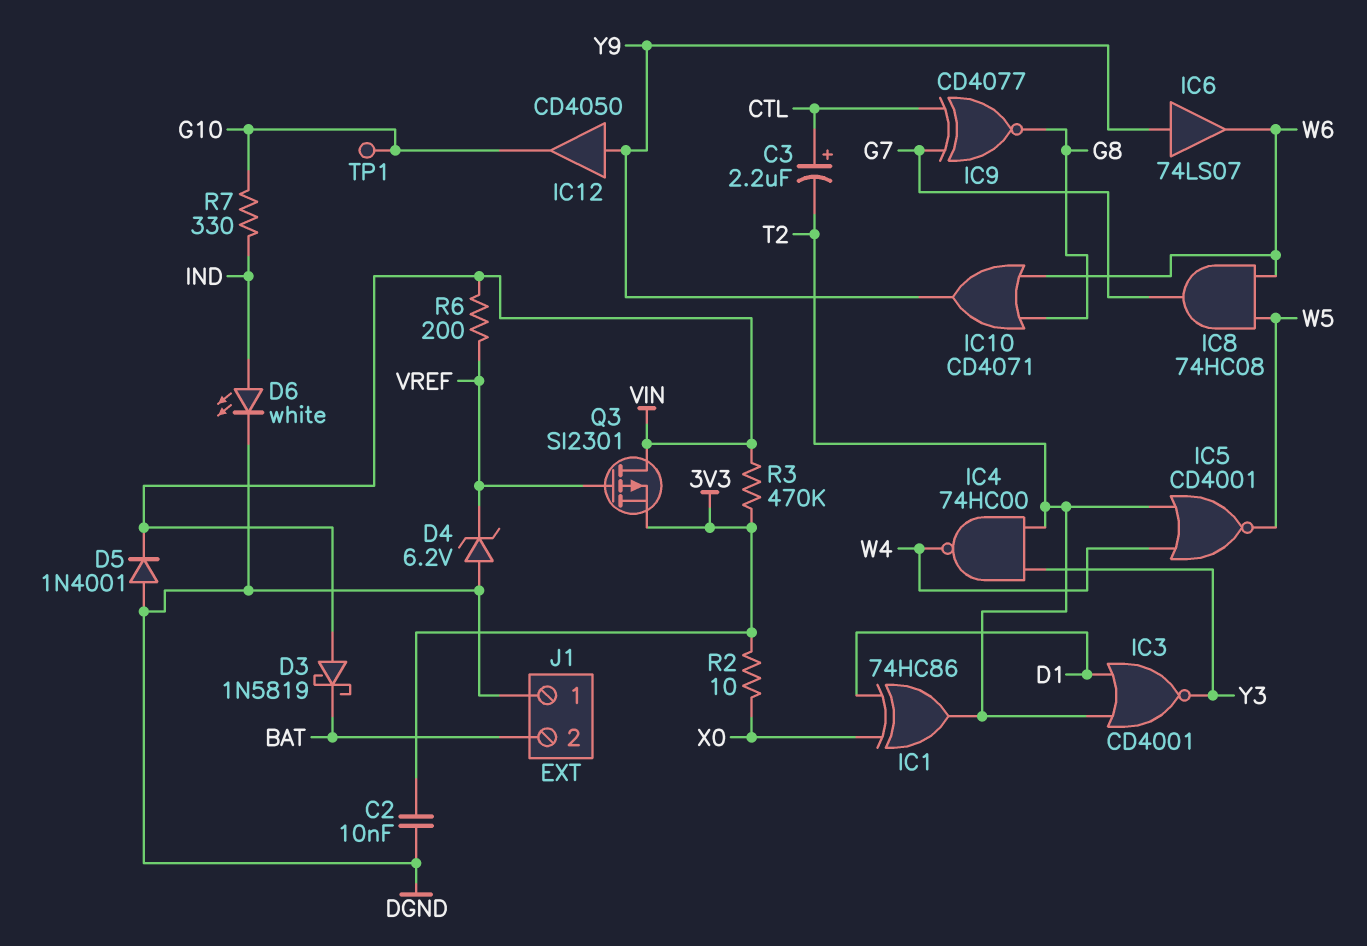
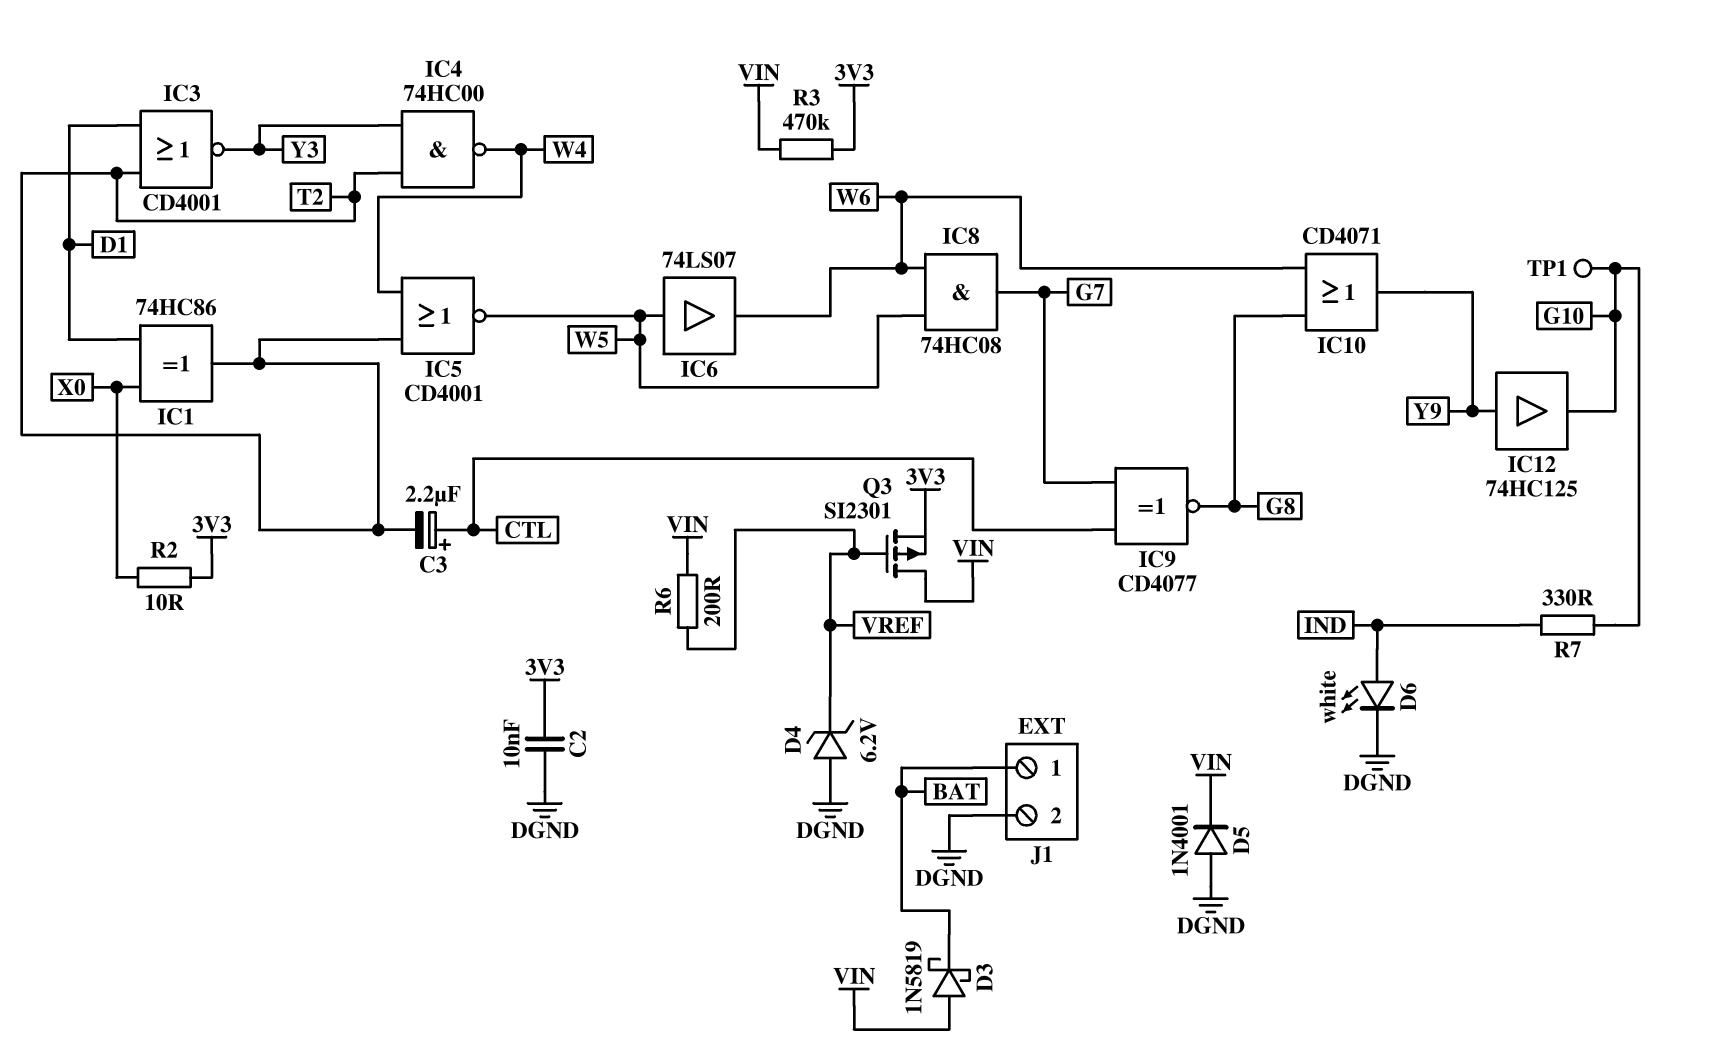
IC6: buffer 74LS07 (in Y9, out W6) -> buffer 74LS07 (in W5, out W6)
IC12: buffer CD4050 (in Y9, out G10) -> buffer 74HC125 (in Y9, out G10)
J1 pin 1: DGND -> BAT
J1 pin 2: BAT -> DGND

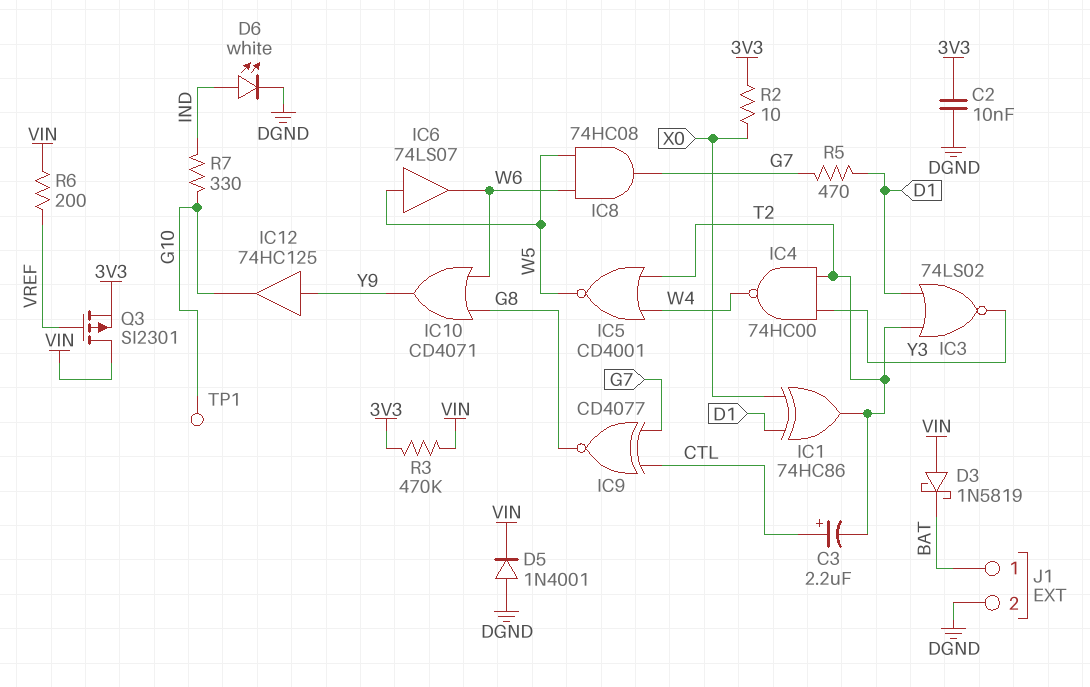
D4: zener 6.2V (A DGND, K VREF) -> none
IC3: NOR CD4001 (in D1, in T2, out Y3) -> NOR 74LS02 (in D1, in T2, out Y3)
R5: none -> 470 (D1, G7)

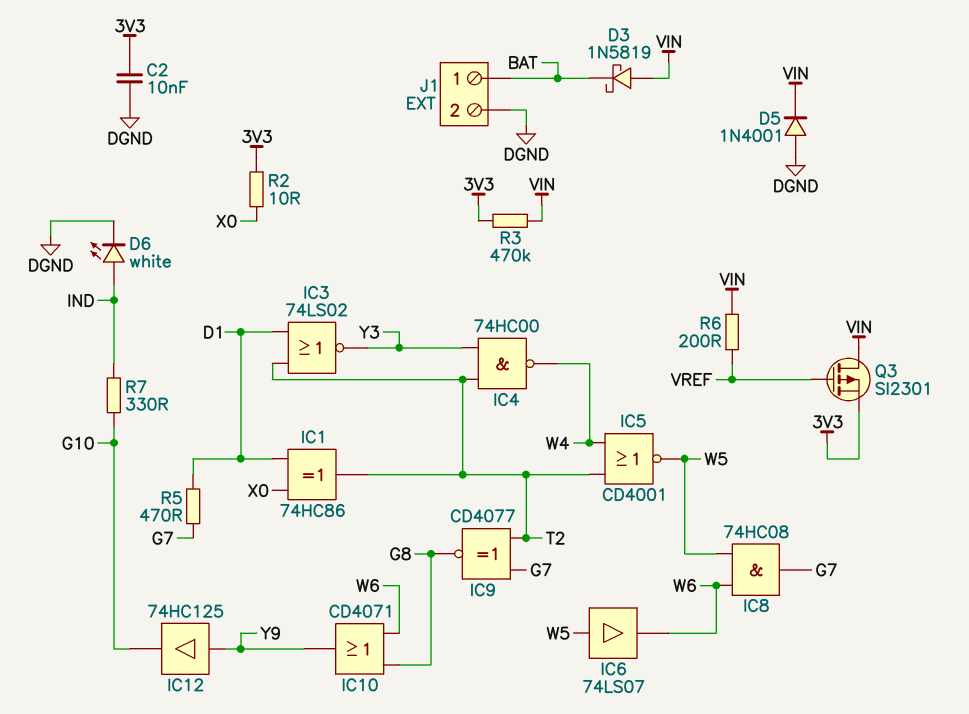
C3: 2.2uF (plus CTL, minus T2) -> none
IC9: XNOR CD4077 (in CTL, in G7, out G8) -> XNOR CD4077 (in G7, in T2, out G8)
TP1: test point (G10) -> none

